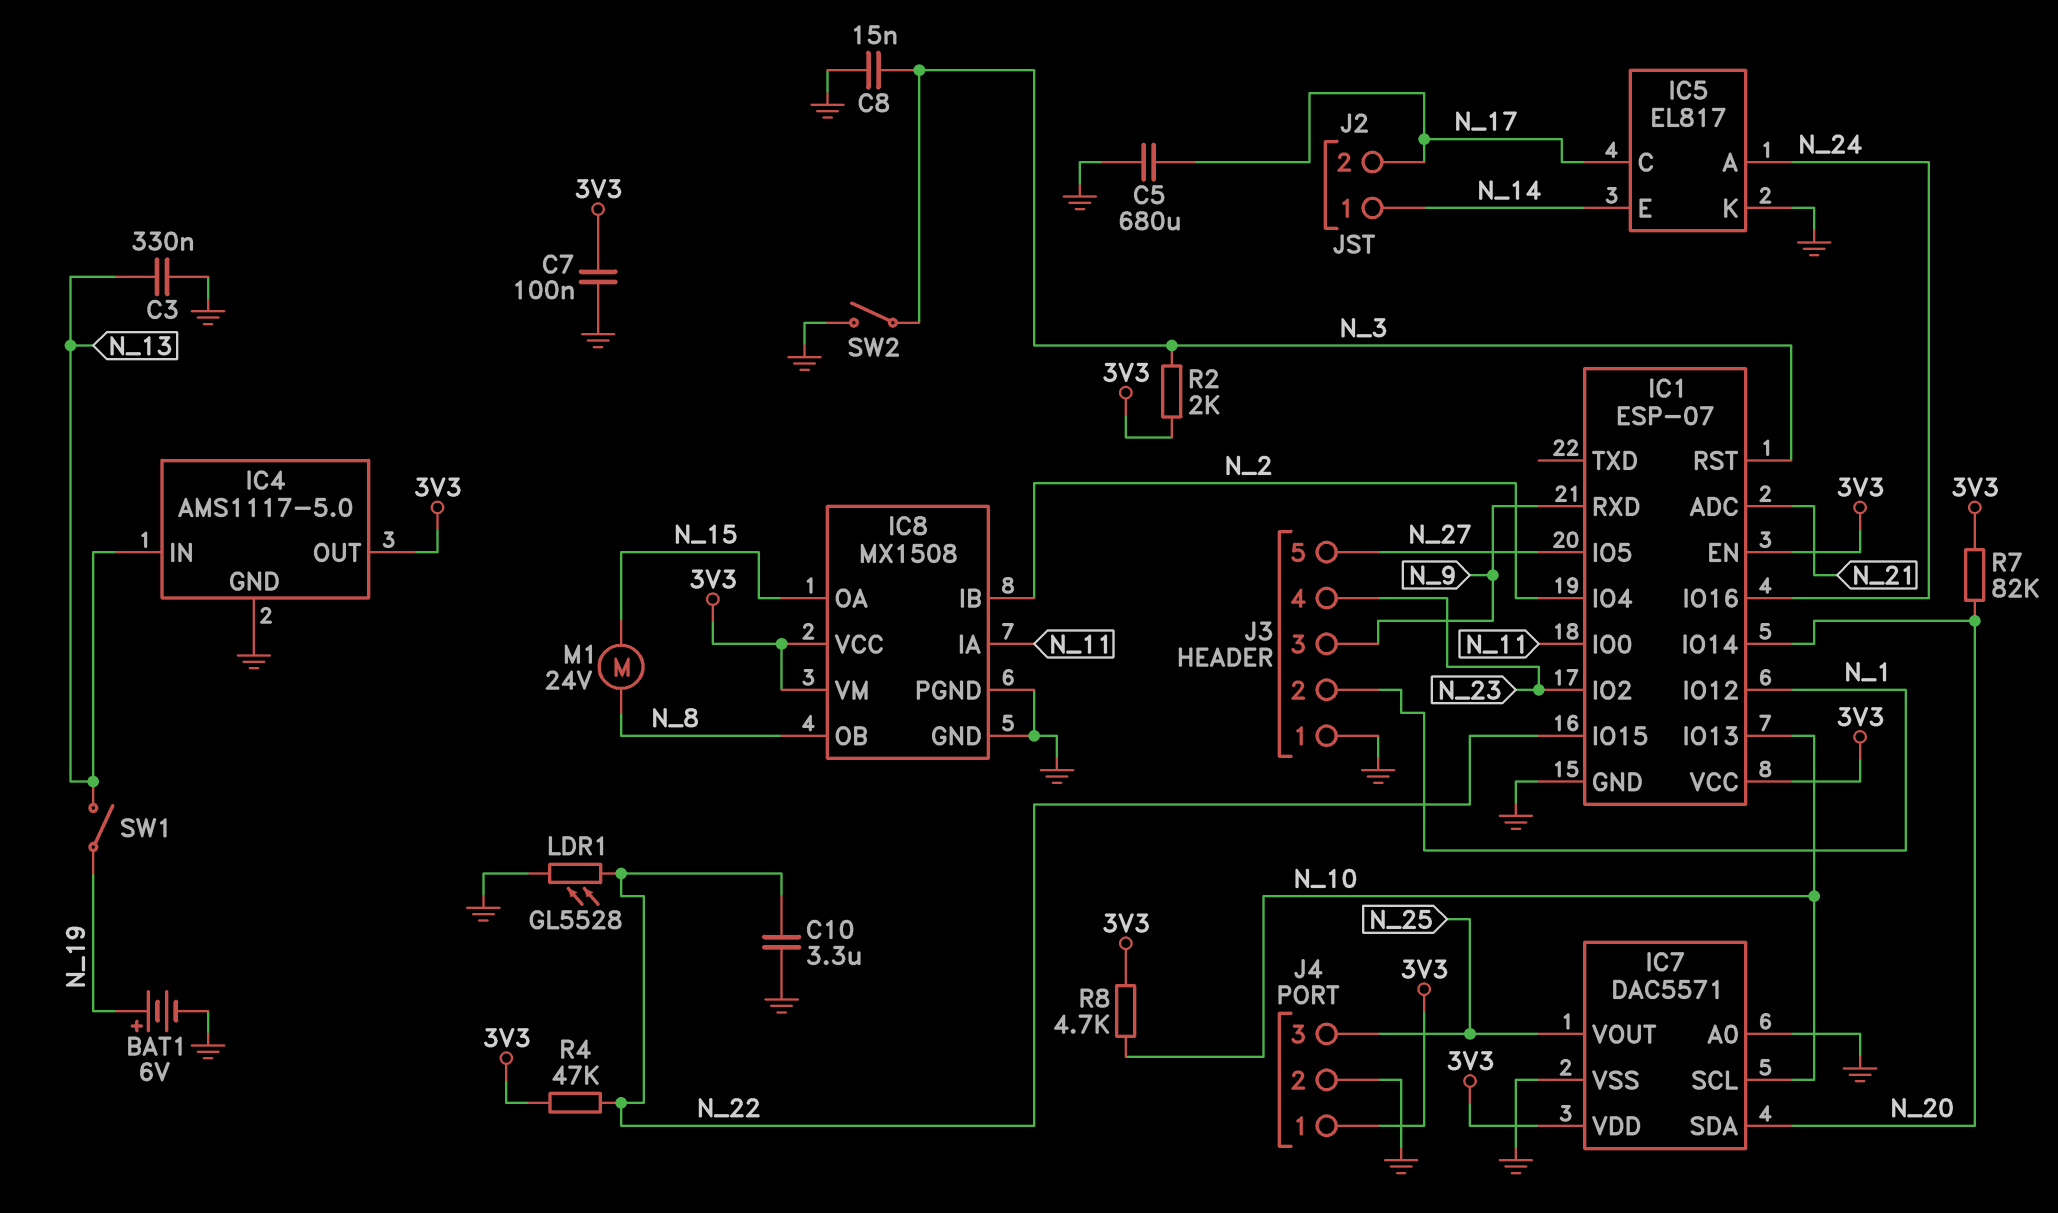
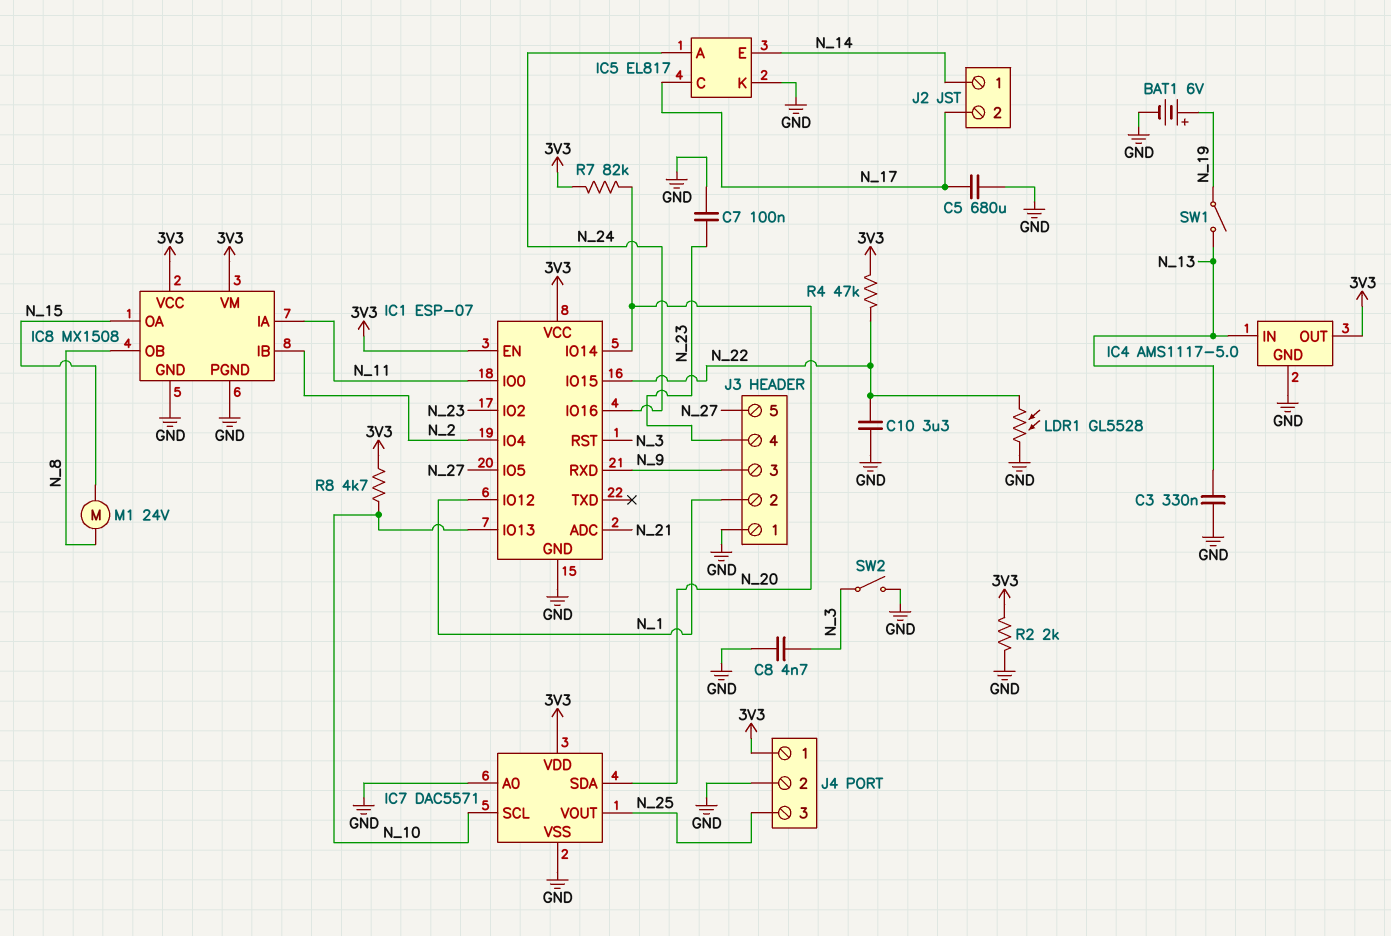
C7: 100nF (3V3, GND) -> 100nF (GND, N_23)
C8: 15nF (GND, N_3) -> 4.7nF (GND, N_3)
R2: 2k (3V3, N_3) -> 2k (3V3, GND)

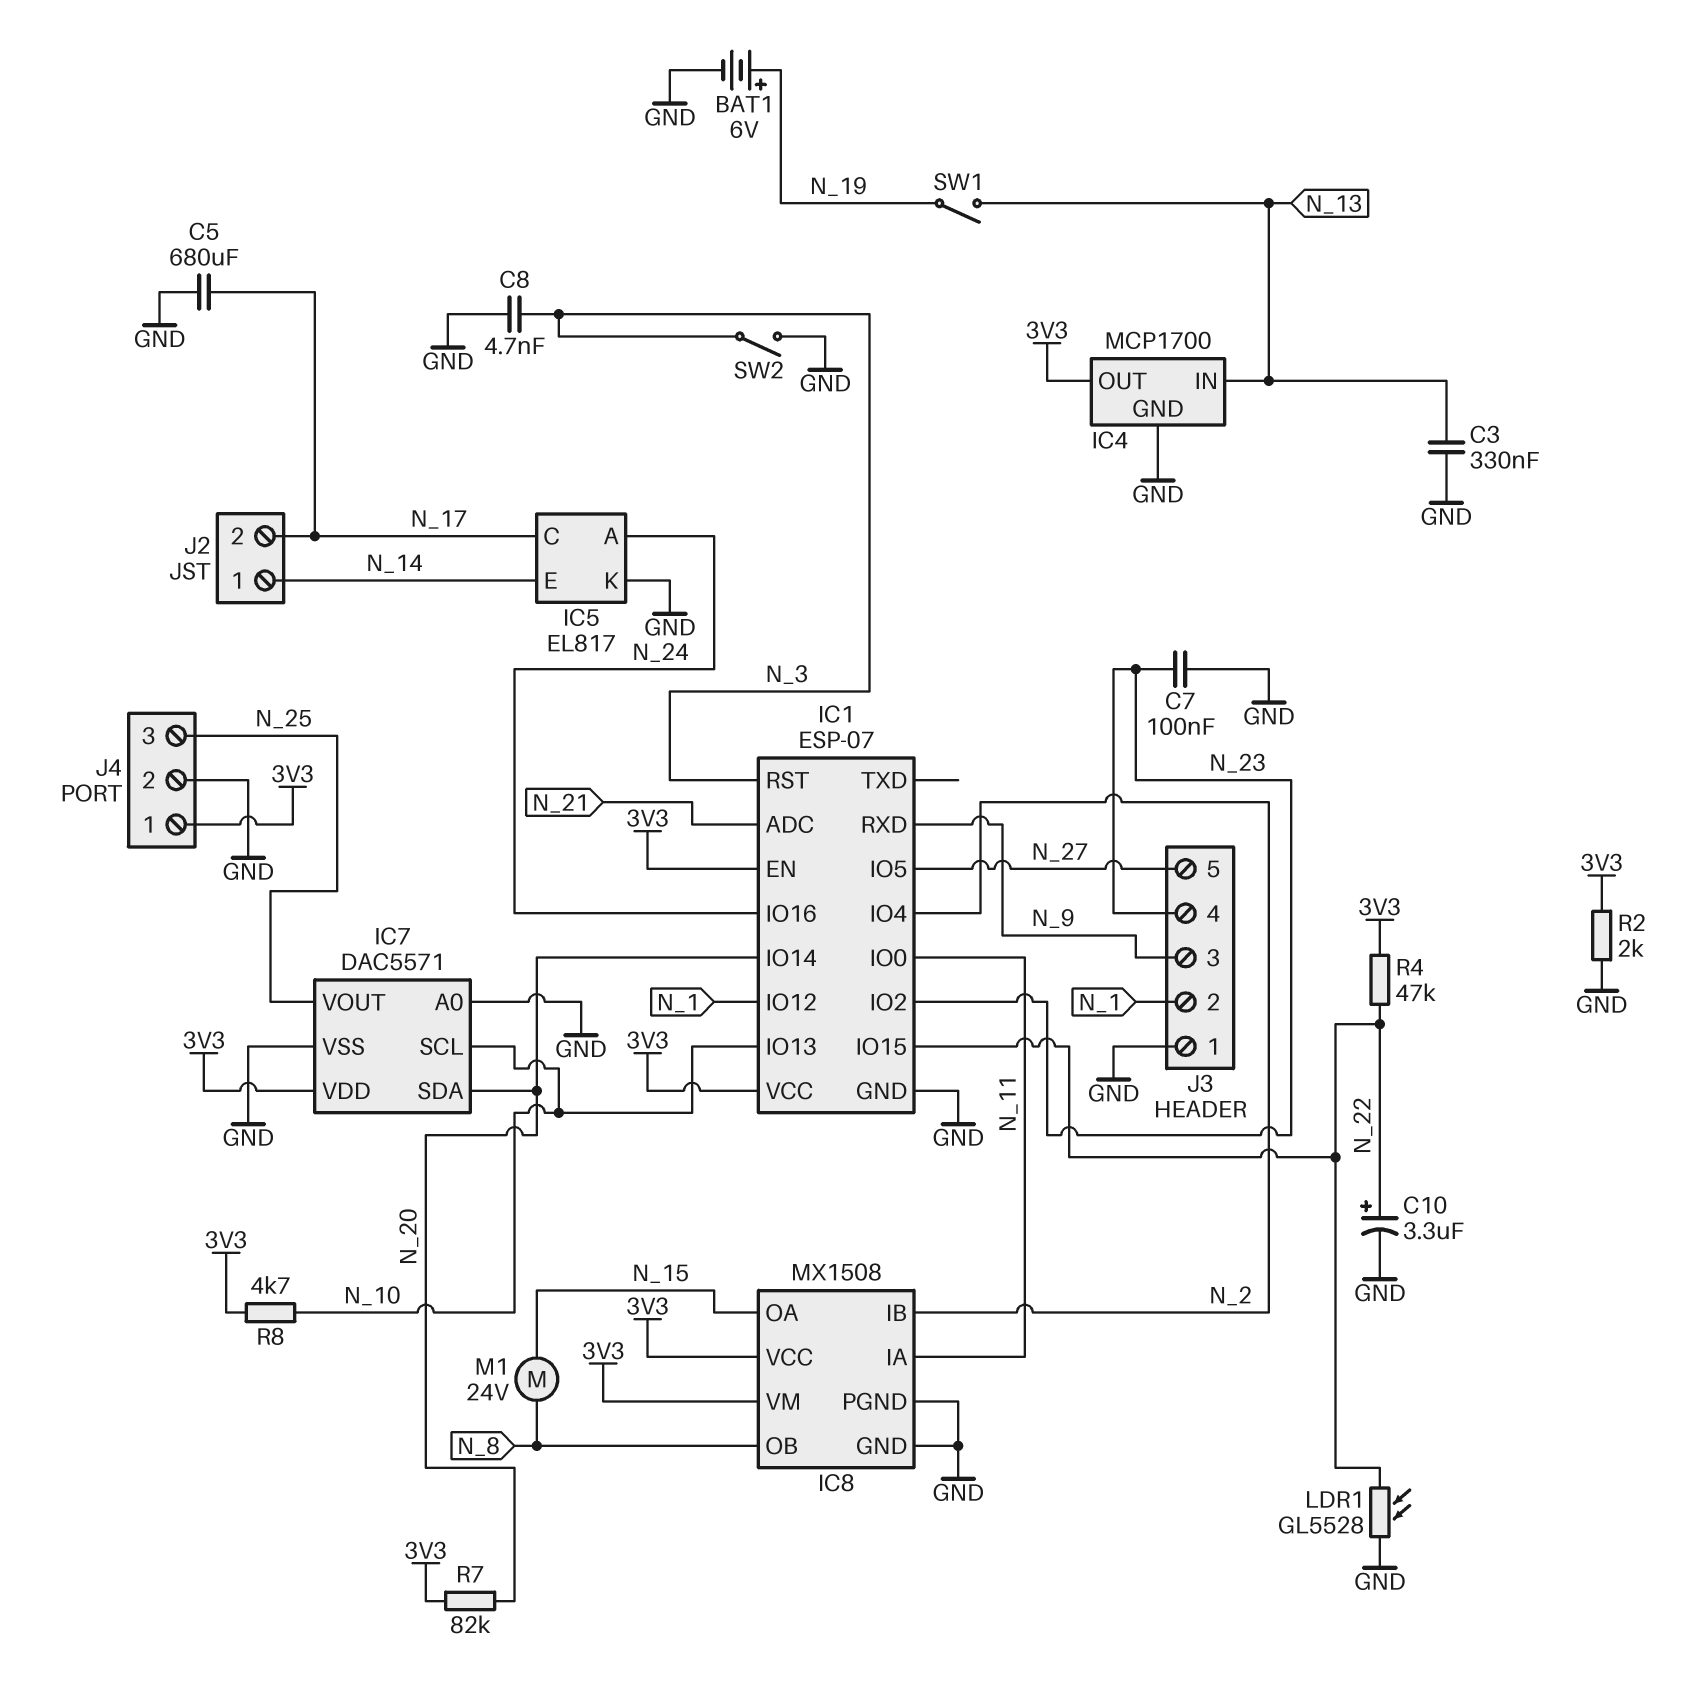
C10: 3.3uF (GND, N_22) -> 3.3uF (plus N_22, minus GND)
IC4: AMS1117-5.0 -> MCP1700

